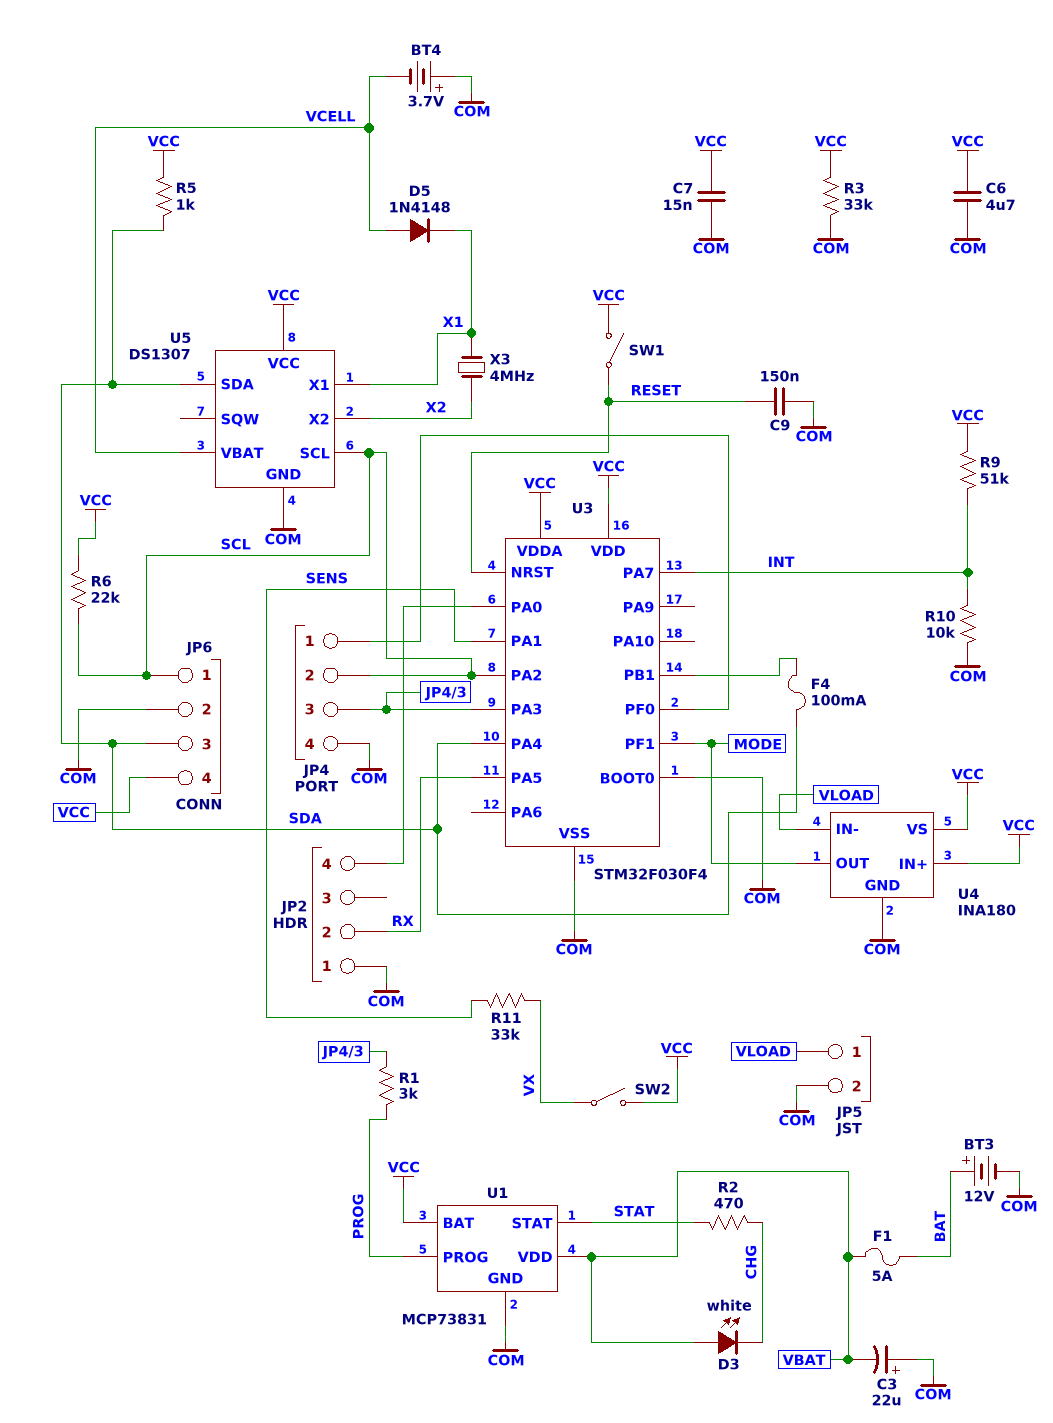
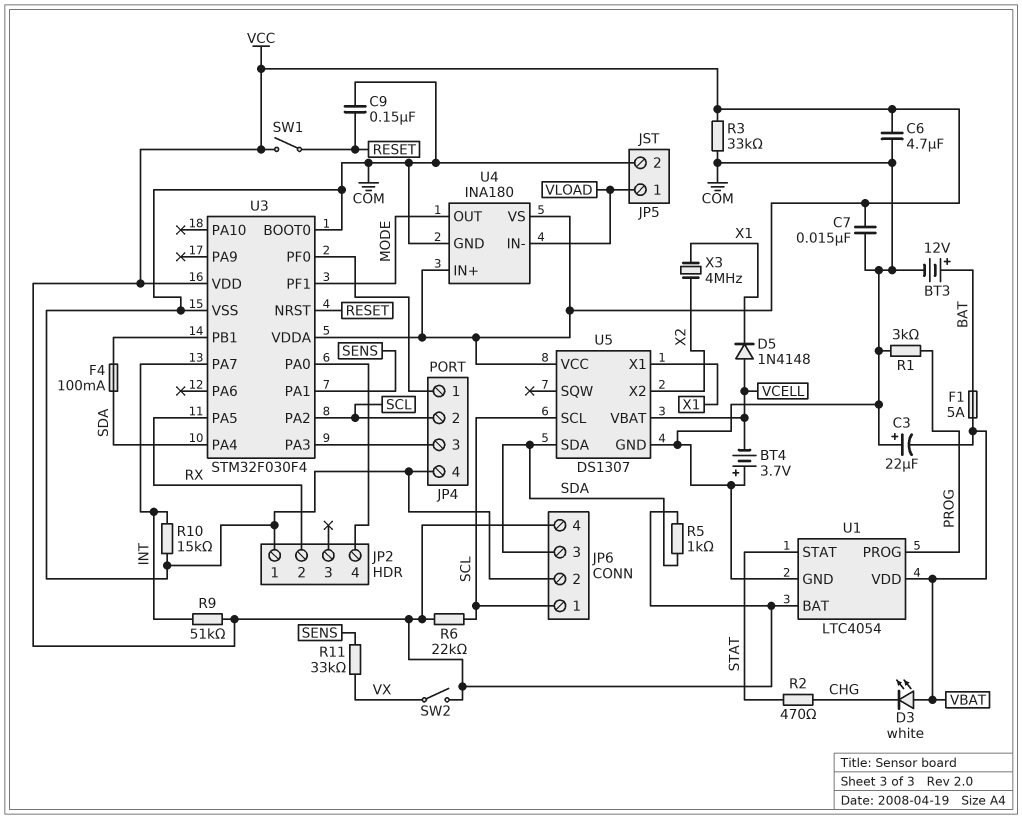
R1: 3k (JP4/3, PROG) -> 3k (COM, PROG)
R10: 10k (COM, INT) -> 15k (COM, INT)
U1: MCP73831 -> LTC4054

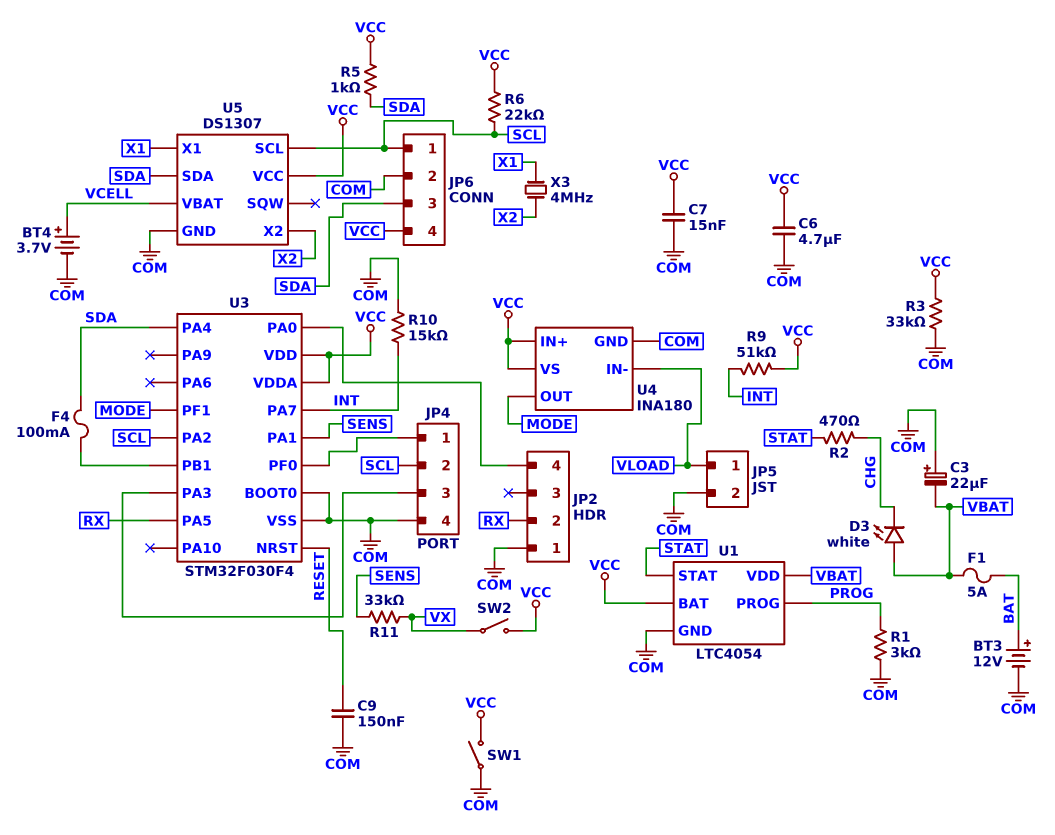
BT4: 3.7V (plus COM, minus VCELL) -> 3.7V (plus VCELL, minus COM)
D5: diode 1N4148 (A VCELL, K X1) -> none
SW1: switch (RESET, VCC) -> switch (COM, VCC)

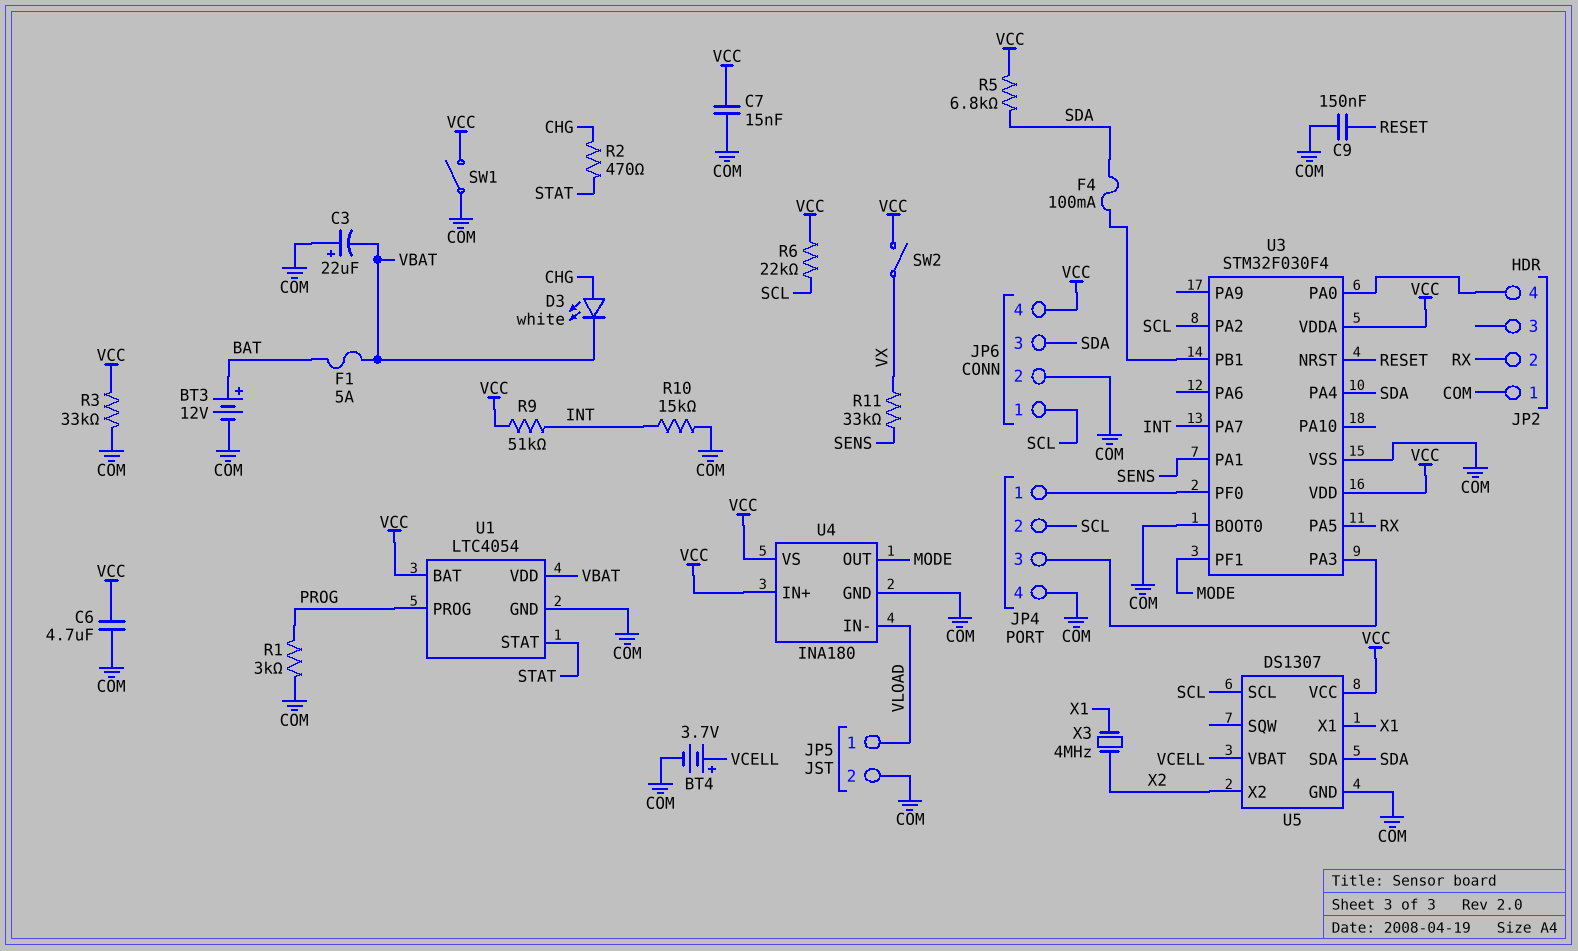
D3: LED white (A VBAT, K CHG) -> LED white (A CHG, K VBAT)
R5: 1k (SDA, VCC) -> 6.8k (SDA, VCC)

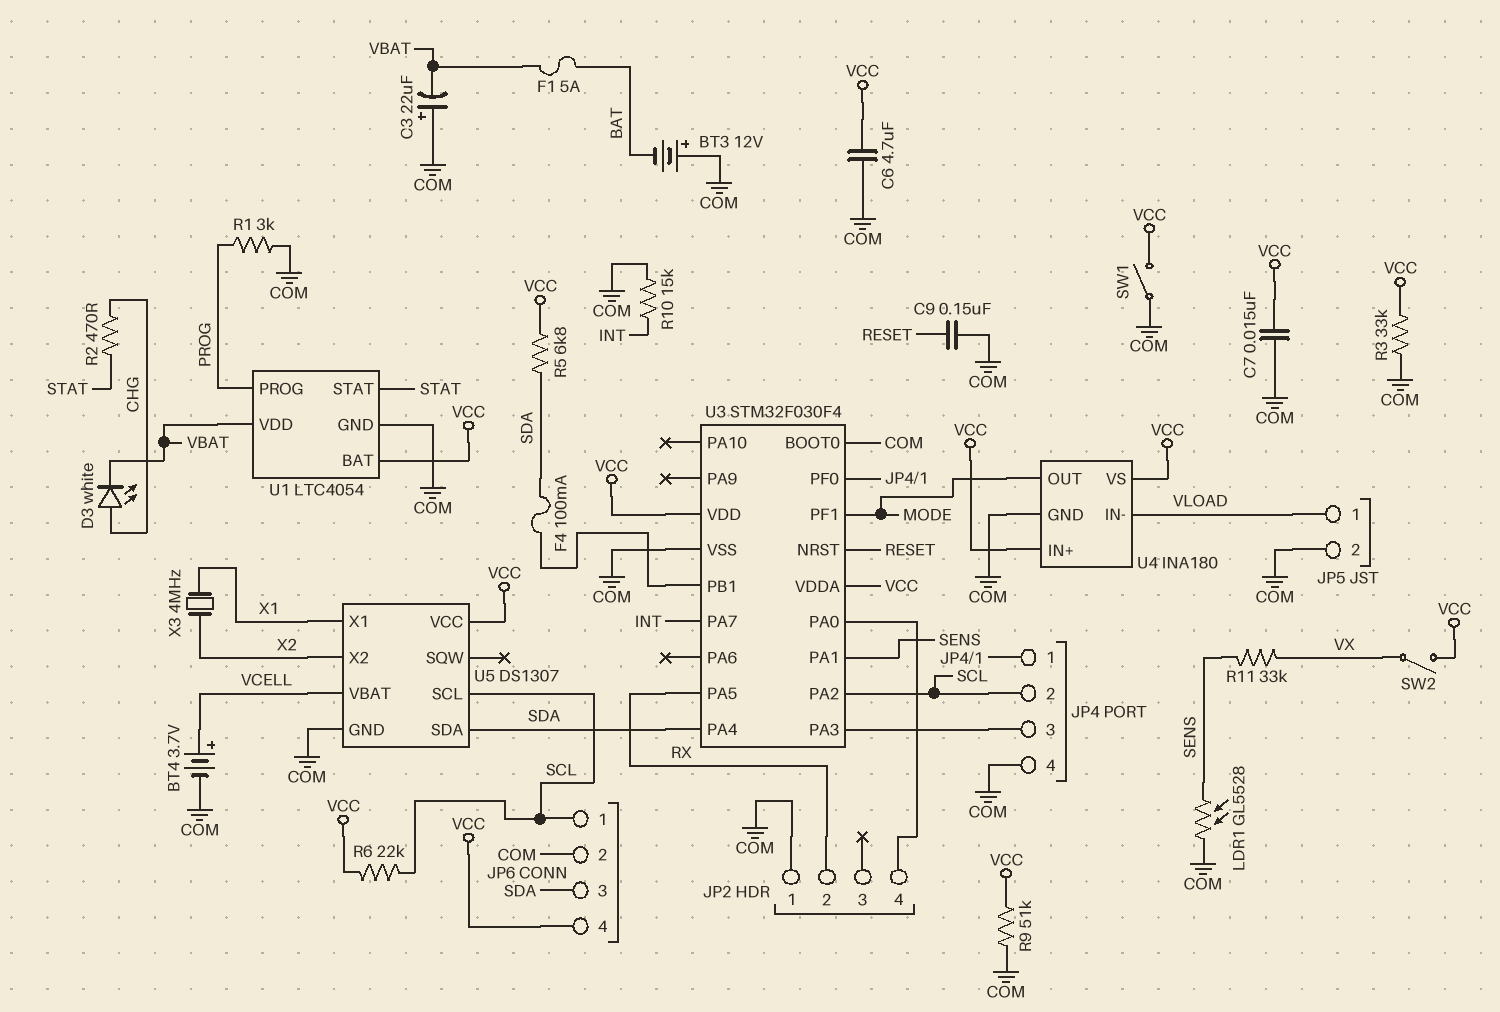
BT3: 12V (plus BAT, minus COM) -> 12V (plus COM, minus BAT)
LDR1: none -> GL5528 (COM, SENS)
R9: 51k (INT, VCC) -> 51k (COM, VCC)

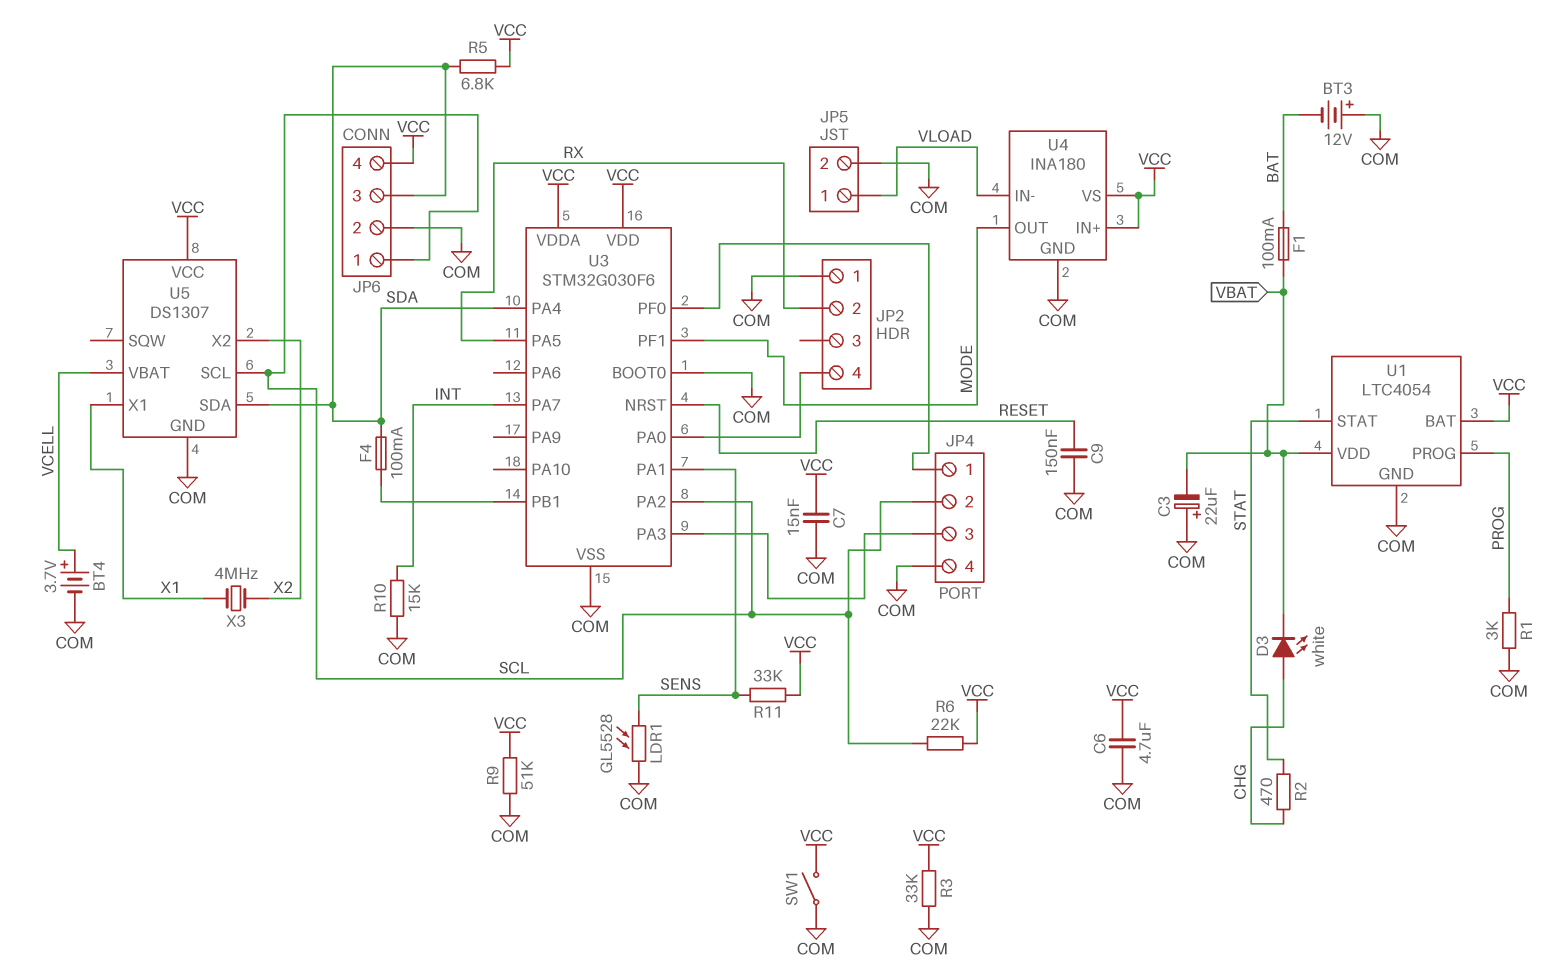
F1: 5A (BAT, VBAT) -> 100mA (BAT, VBAT)
R11: 33k (SENS, VX) -> 33k (SENS, VCC)
SW2: switch (VCC, VX) -> none
U3: STM32F030F4 -> STM32G030F6

